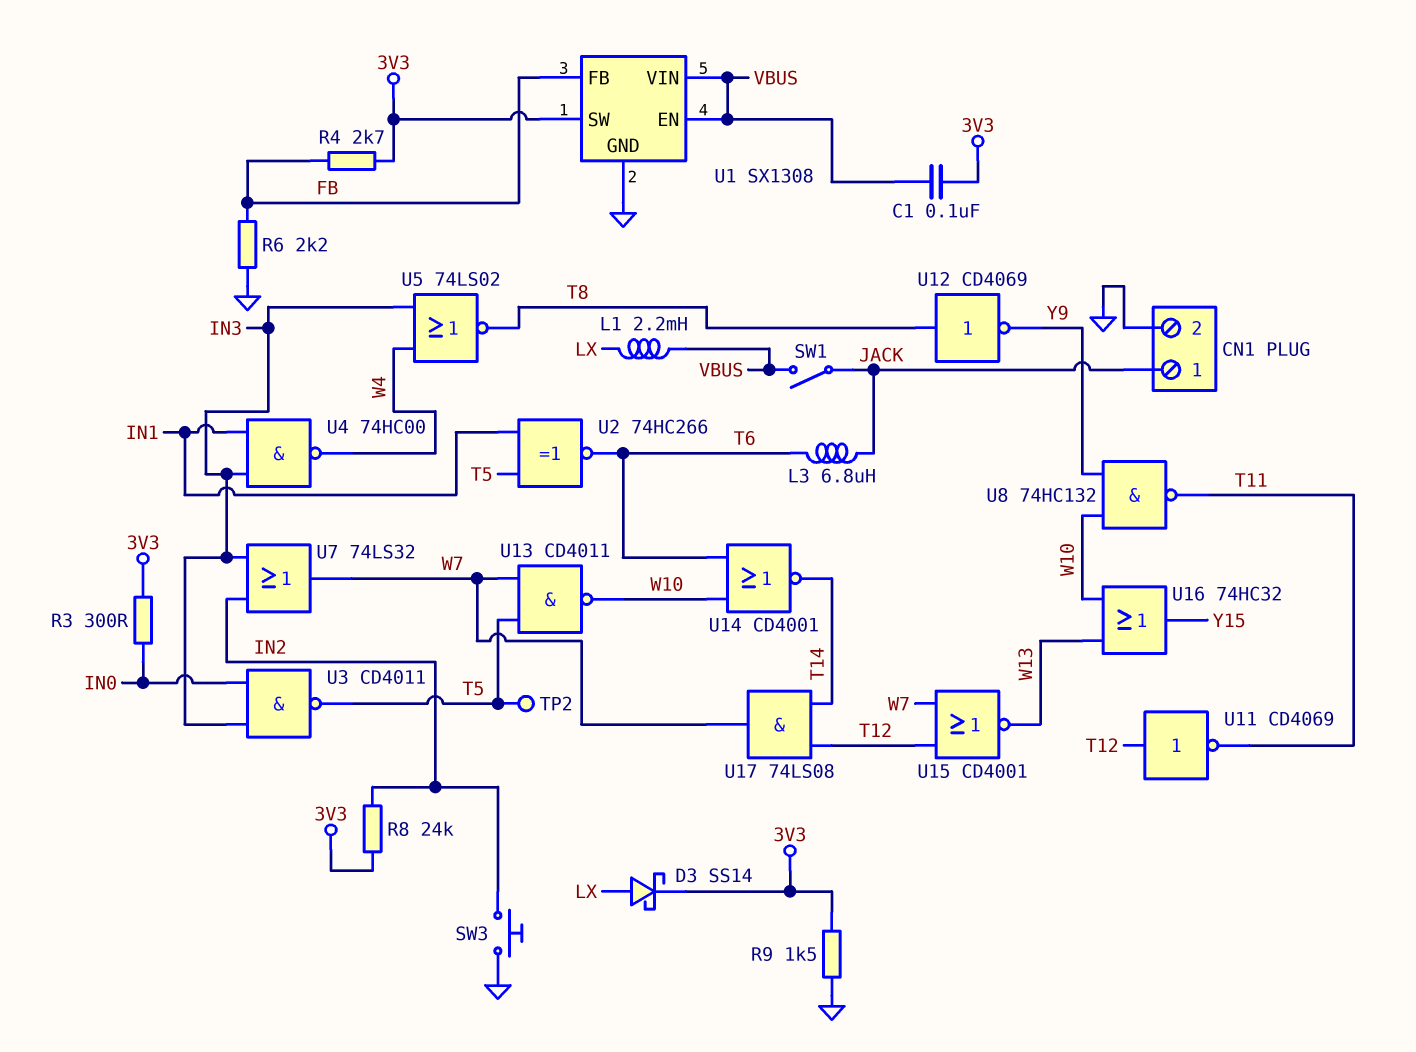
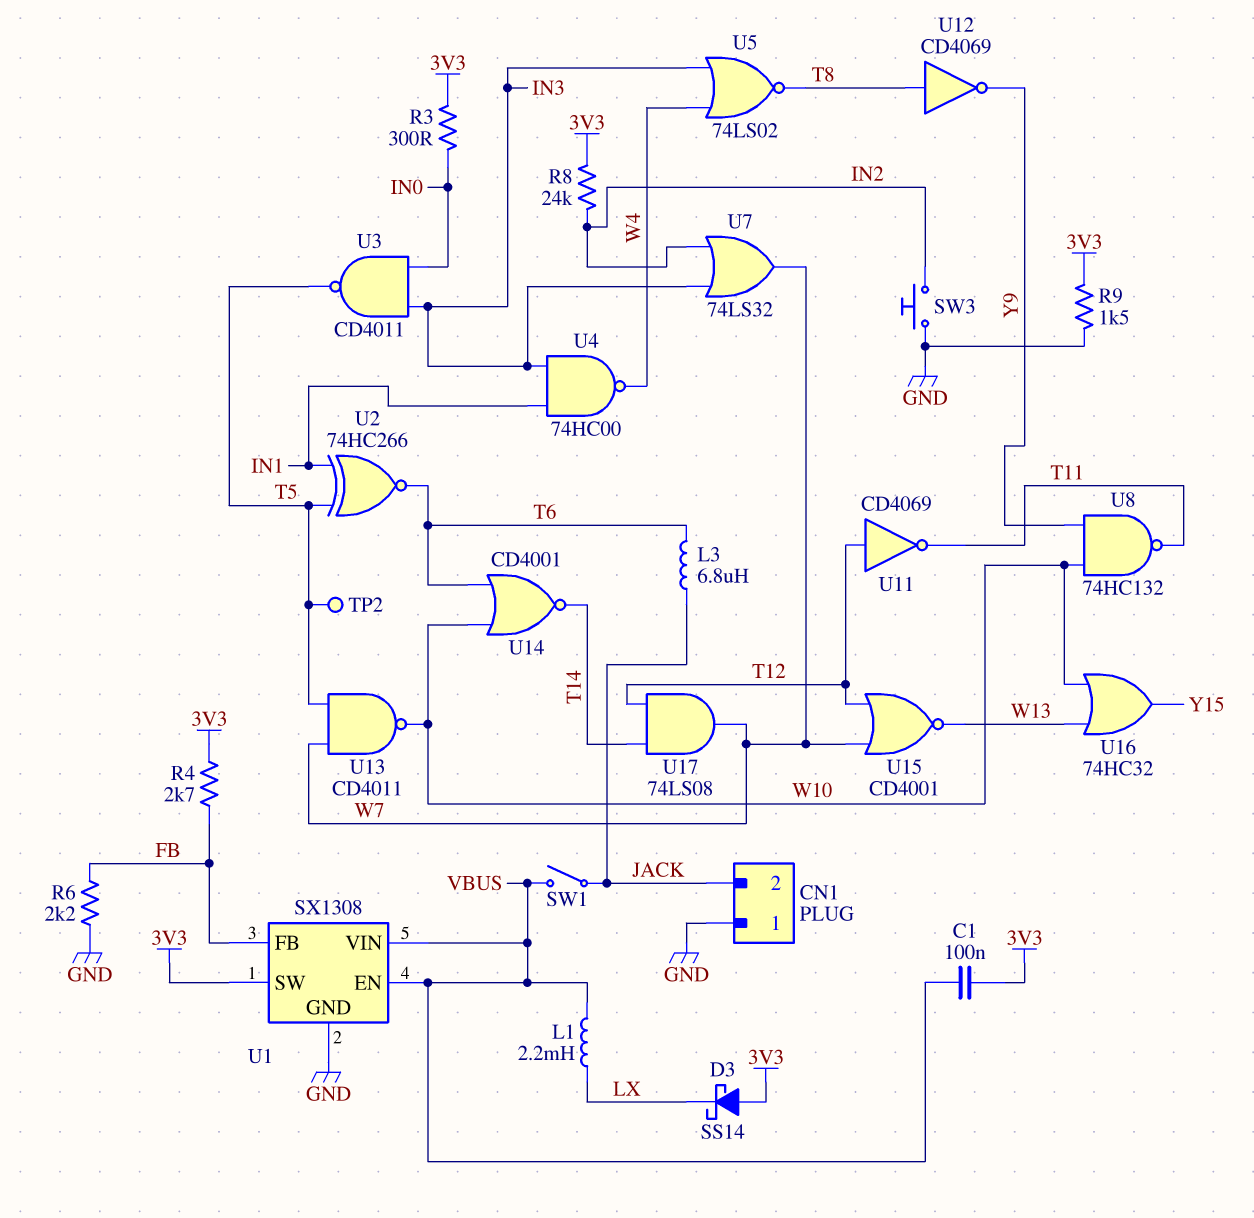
CN1 pin 1: JACK -> GND
CN1 pin 2: GND -> JACK
D3: schottky SS14 (A LX, K 3V3) -> schottky SS14 (A 3V3, K LX)

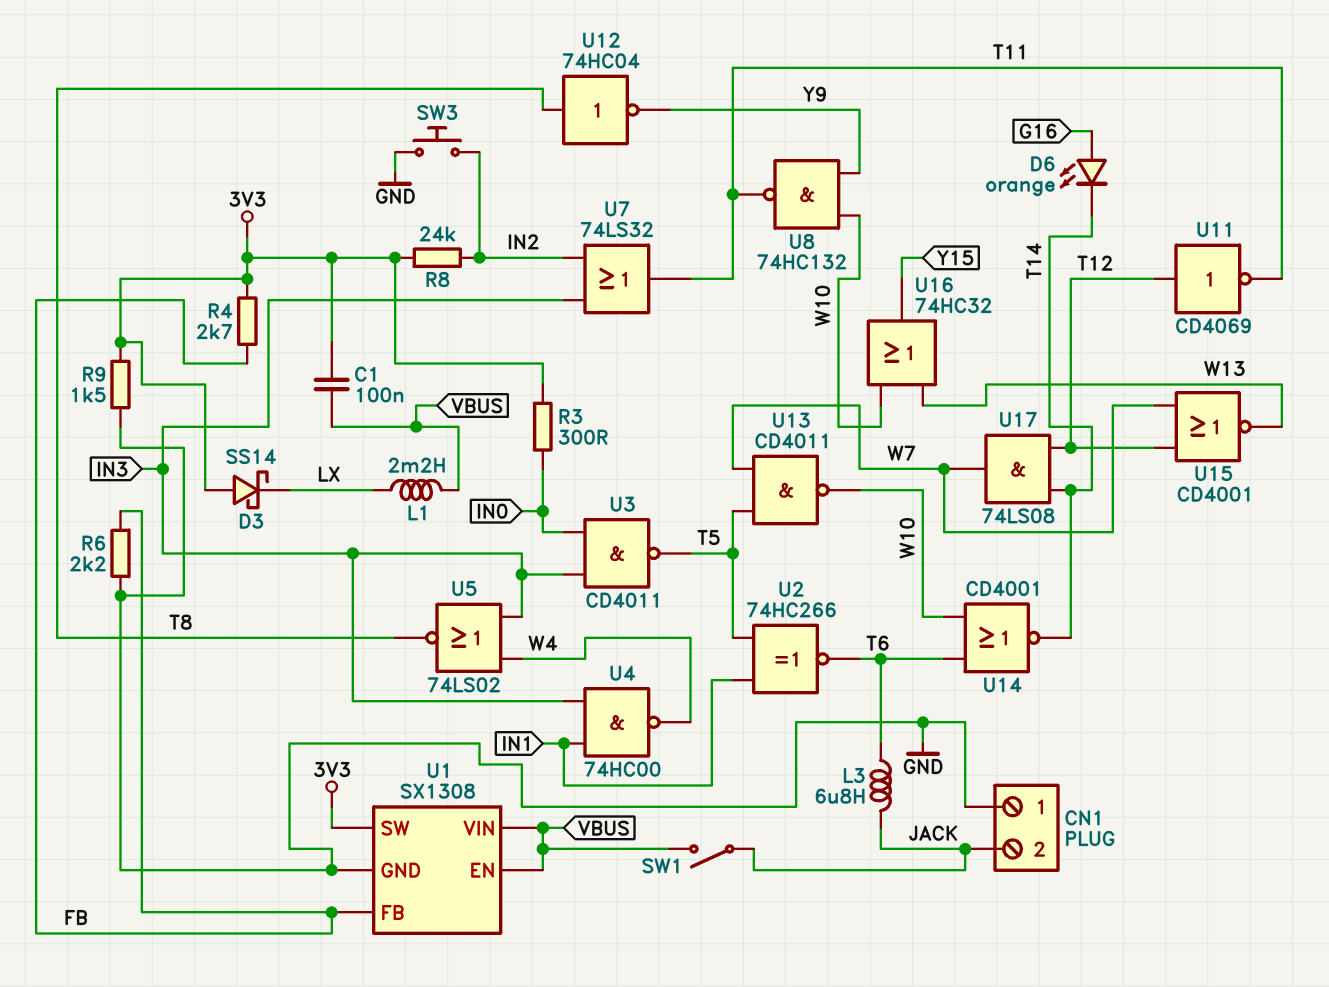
D6: none -> LED orange (A G16, K T14)
TP2: test point (T5) -> none
U7: OR 74LS32 (in IN2, in IN3, out W7) -> OR 74LS32 (in IN2, in IN3, out T11)
U12: NOT CD4069 (in T8, out Y9) -> NOT 74HC04 (in T8, out Y9)

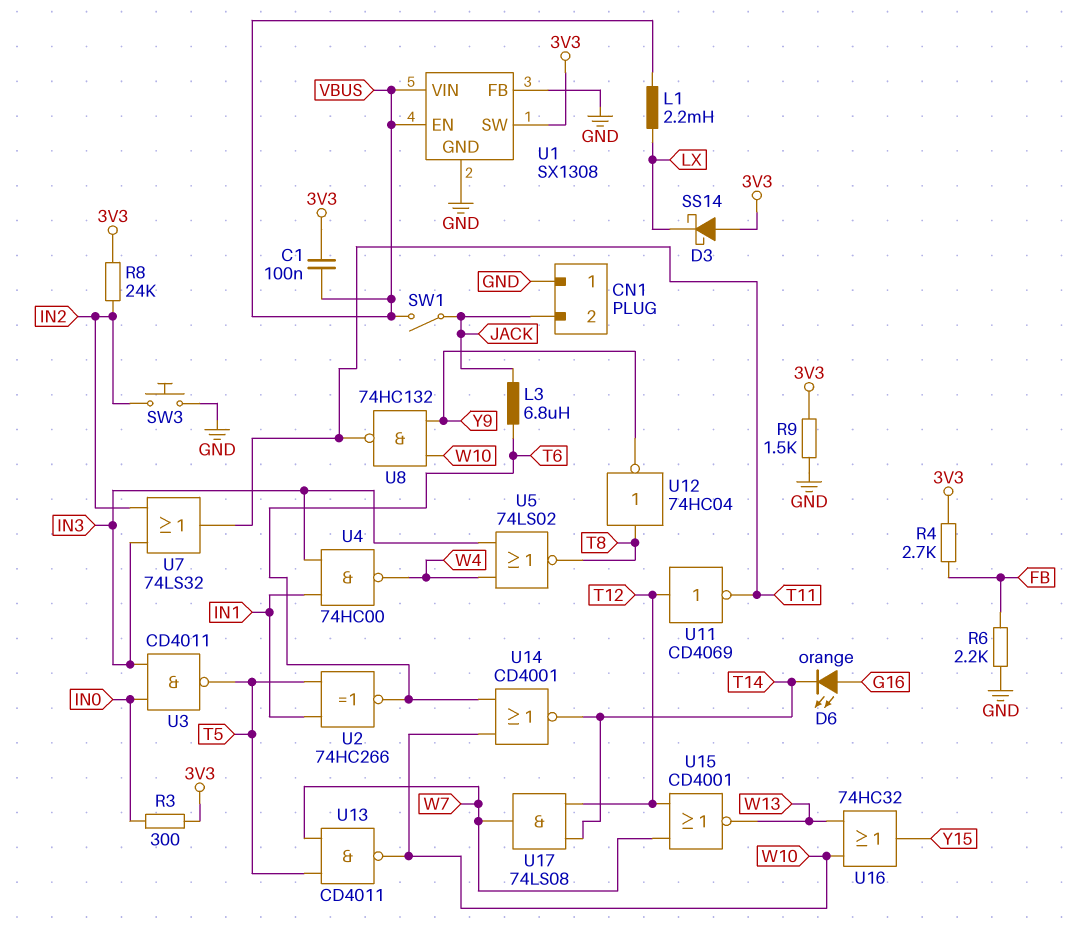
U1 pin FB: FB -> GND

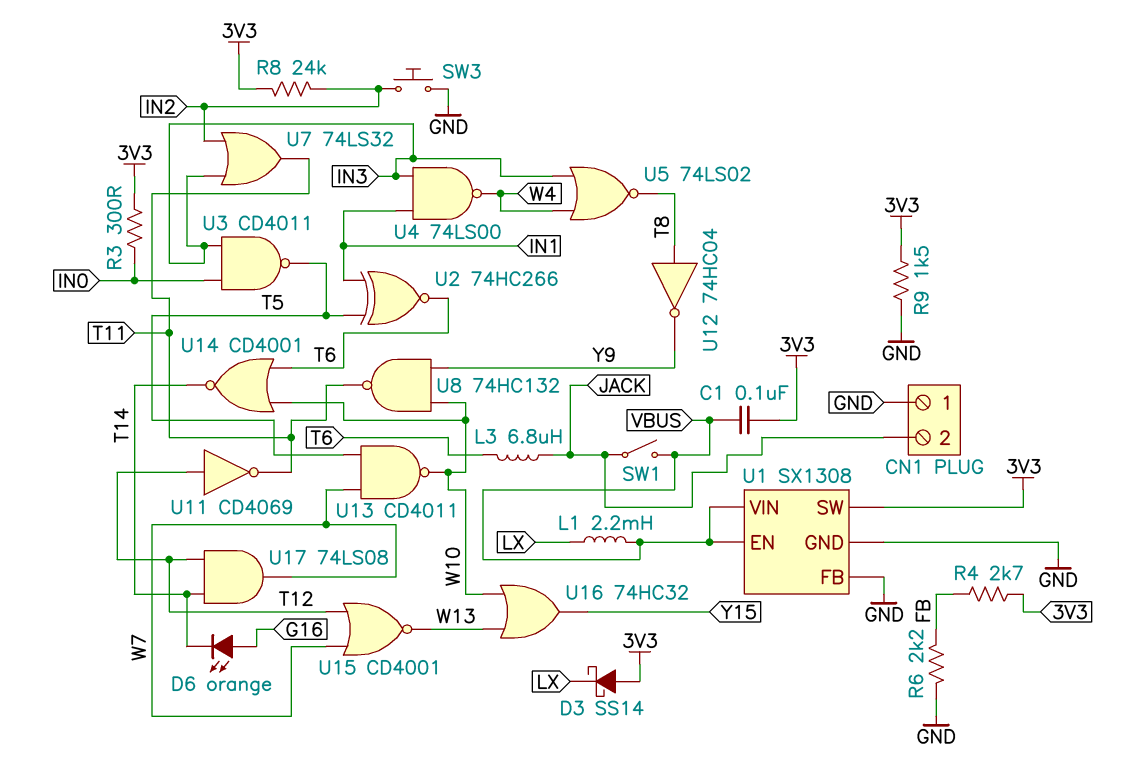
U4: NAND 74HC00 (in IN1, in IN3, out W4) -> NAND 74LS00 (in IN1, in IN3, out W4)

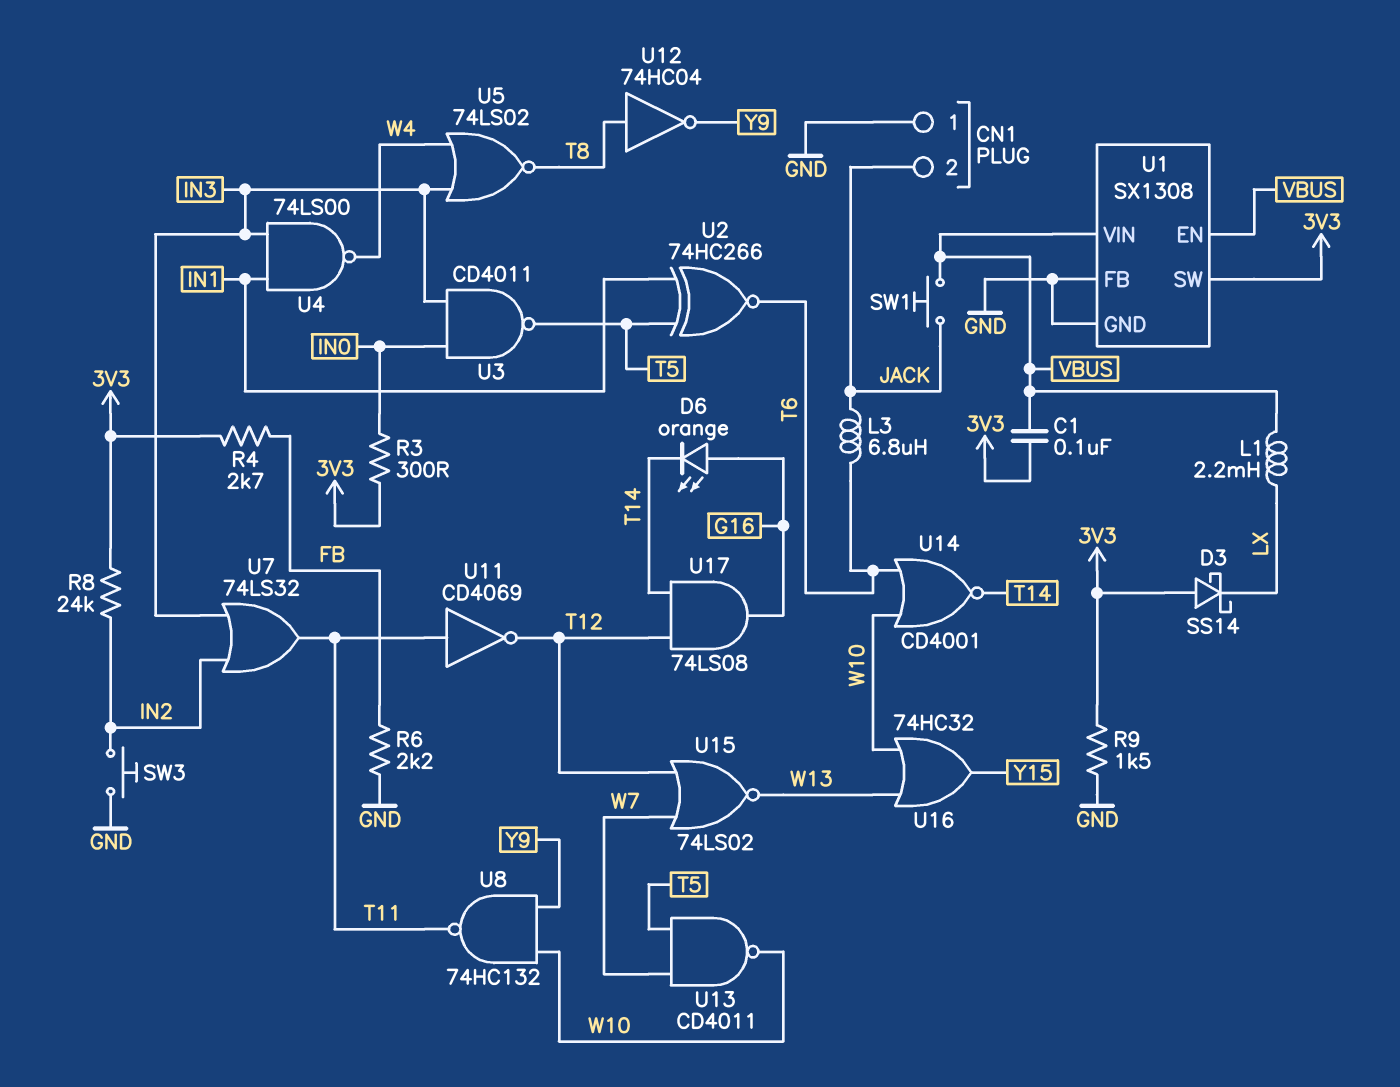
SW1: switch (JACK, VBUS) -> button (JACK, VBUS)
U11: NOT CD4069 (in T12, out T11) -> NOT CD4069 (in T11, out T12)
U15: NOR CD4001 (in T12, in W7, out W13) -> NOR 74LS02 (in T12, in W7, out W13)
U17: AND 74LS08 (in T12, in T14, out W7) -> AND 74LS08 (in T12, in T14, out G16)

